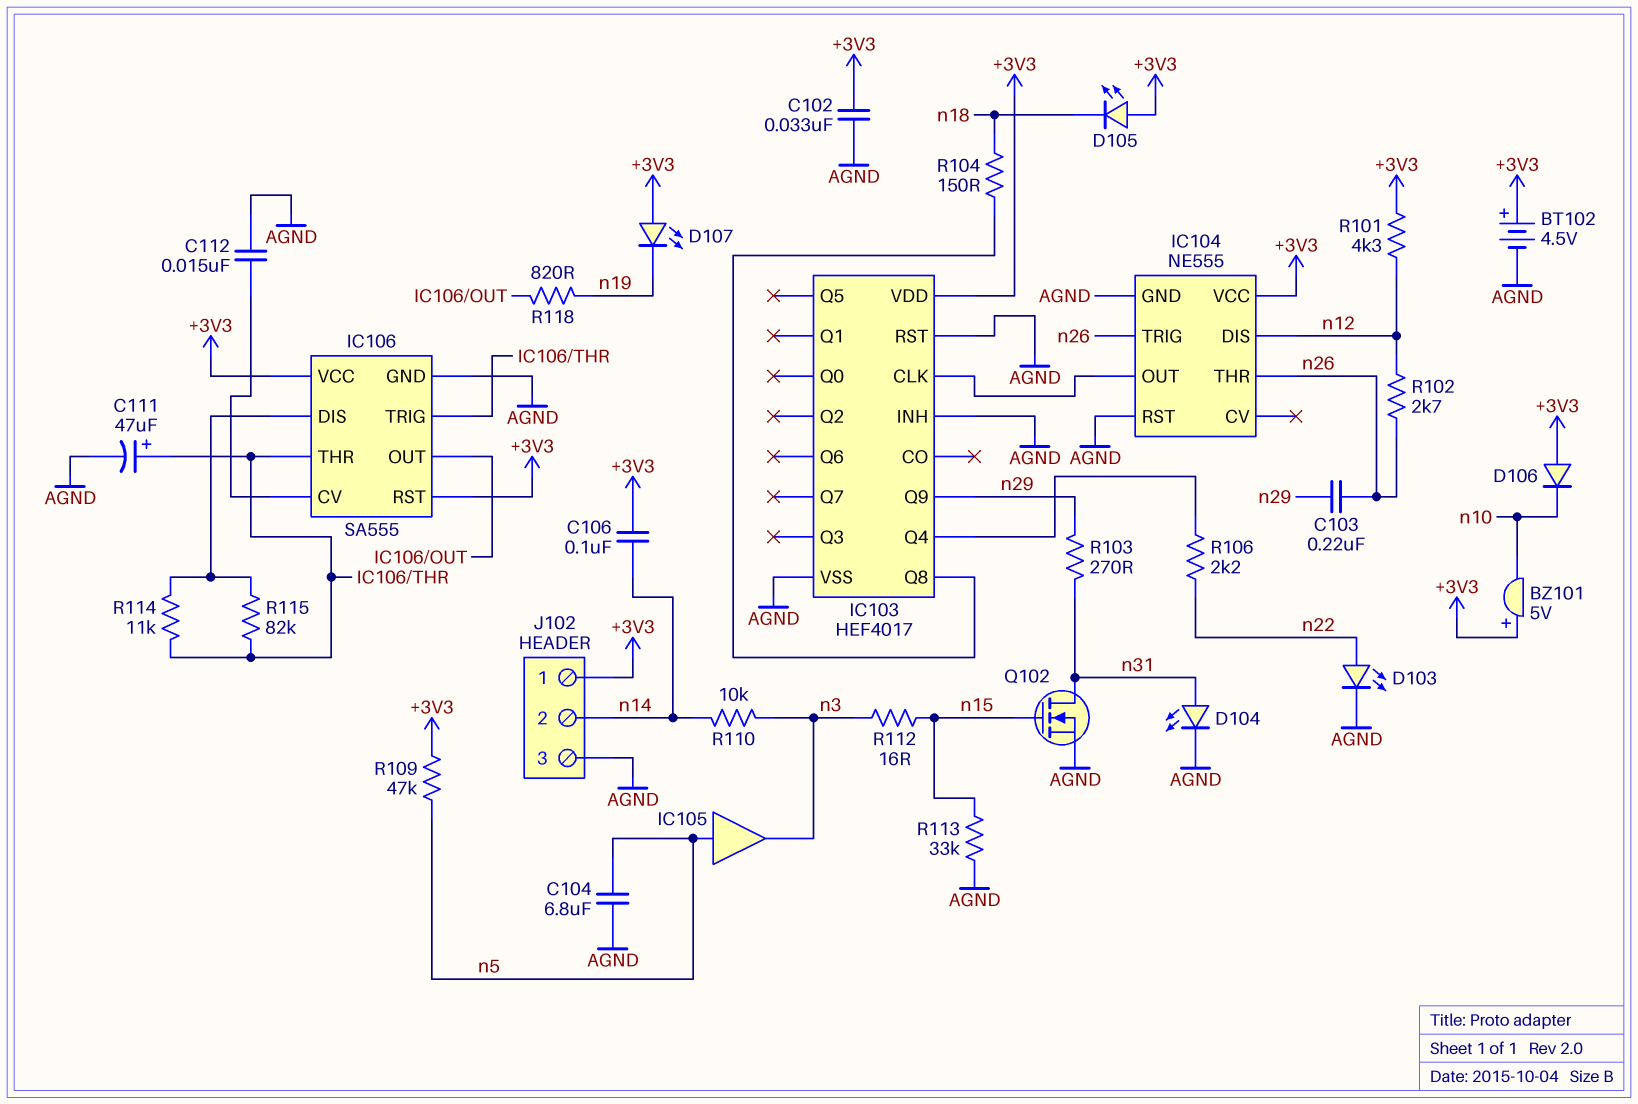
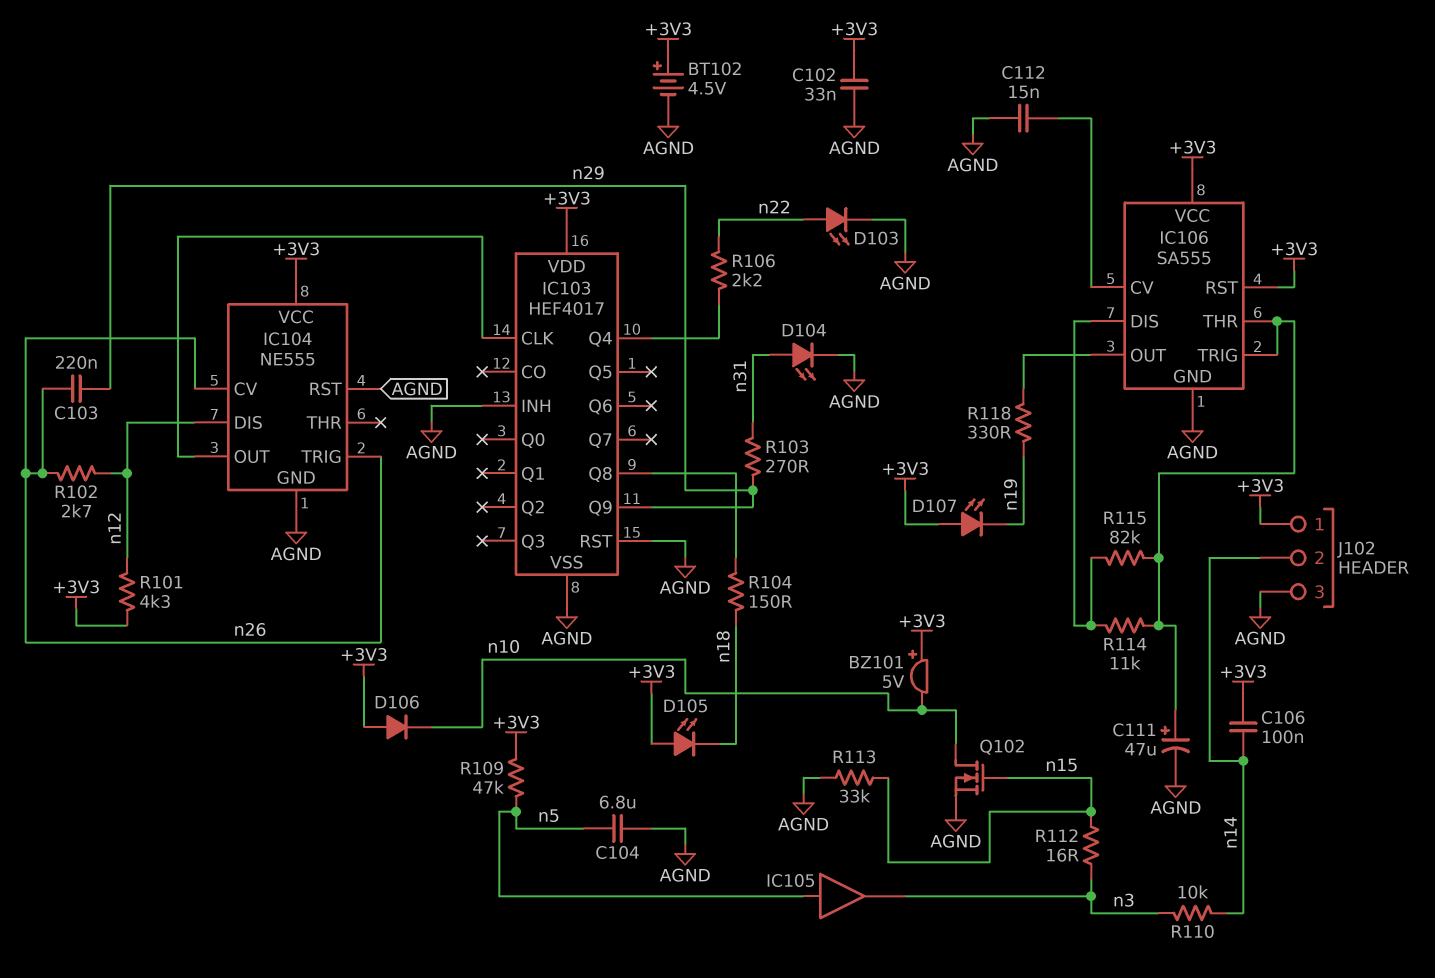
IC104 pin CV: none -> n26
IC104 pin THR: n26 -> none
Q102: NMOS (G n15, D n31, S AGND) -> NMOS (G n15, D n10, S AGND)
R118: 820 (IC106/OUT, n19) -> 330 (IC106/OUT, n19)

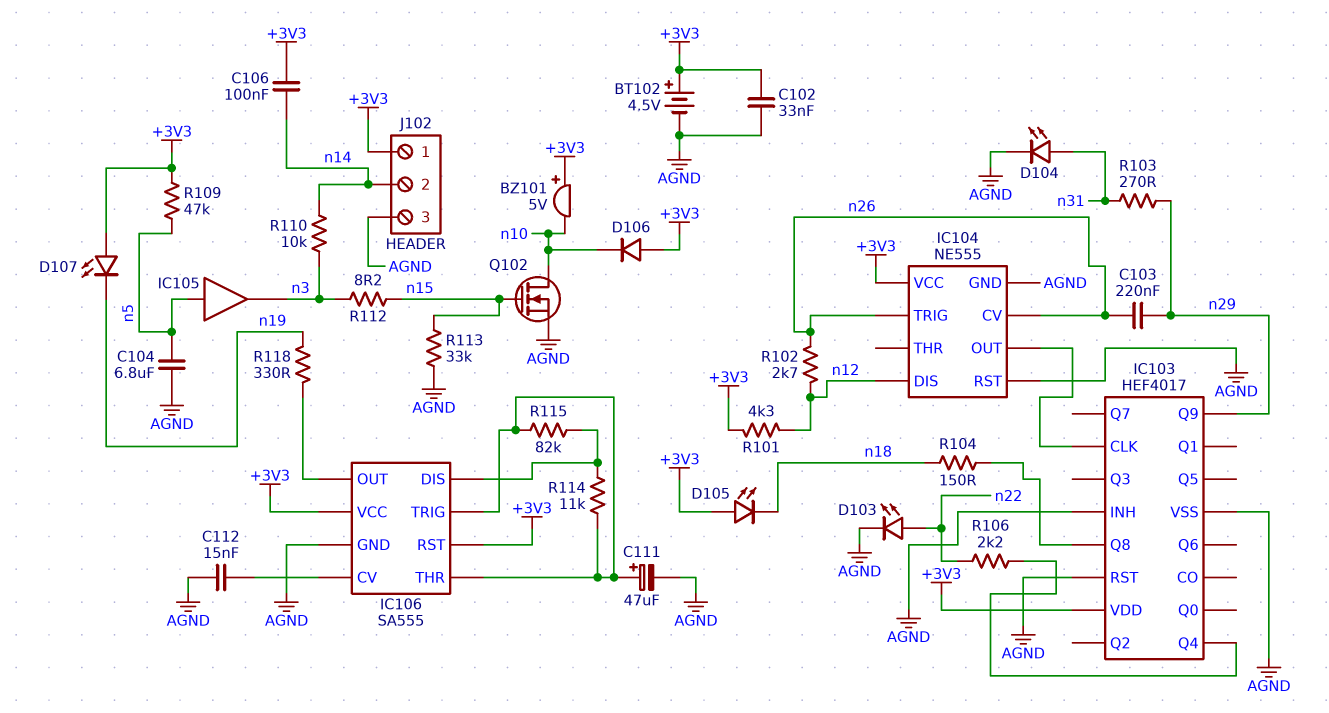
R112: 16 (n3, n15) -> 8.2 (n3, n15)

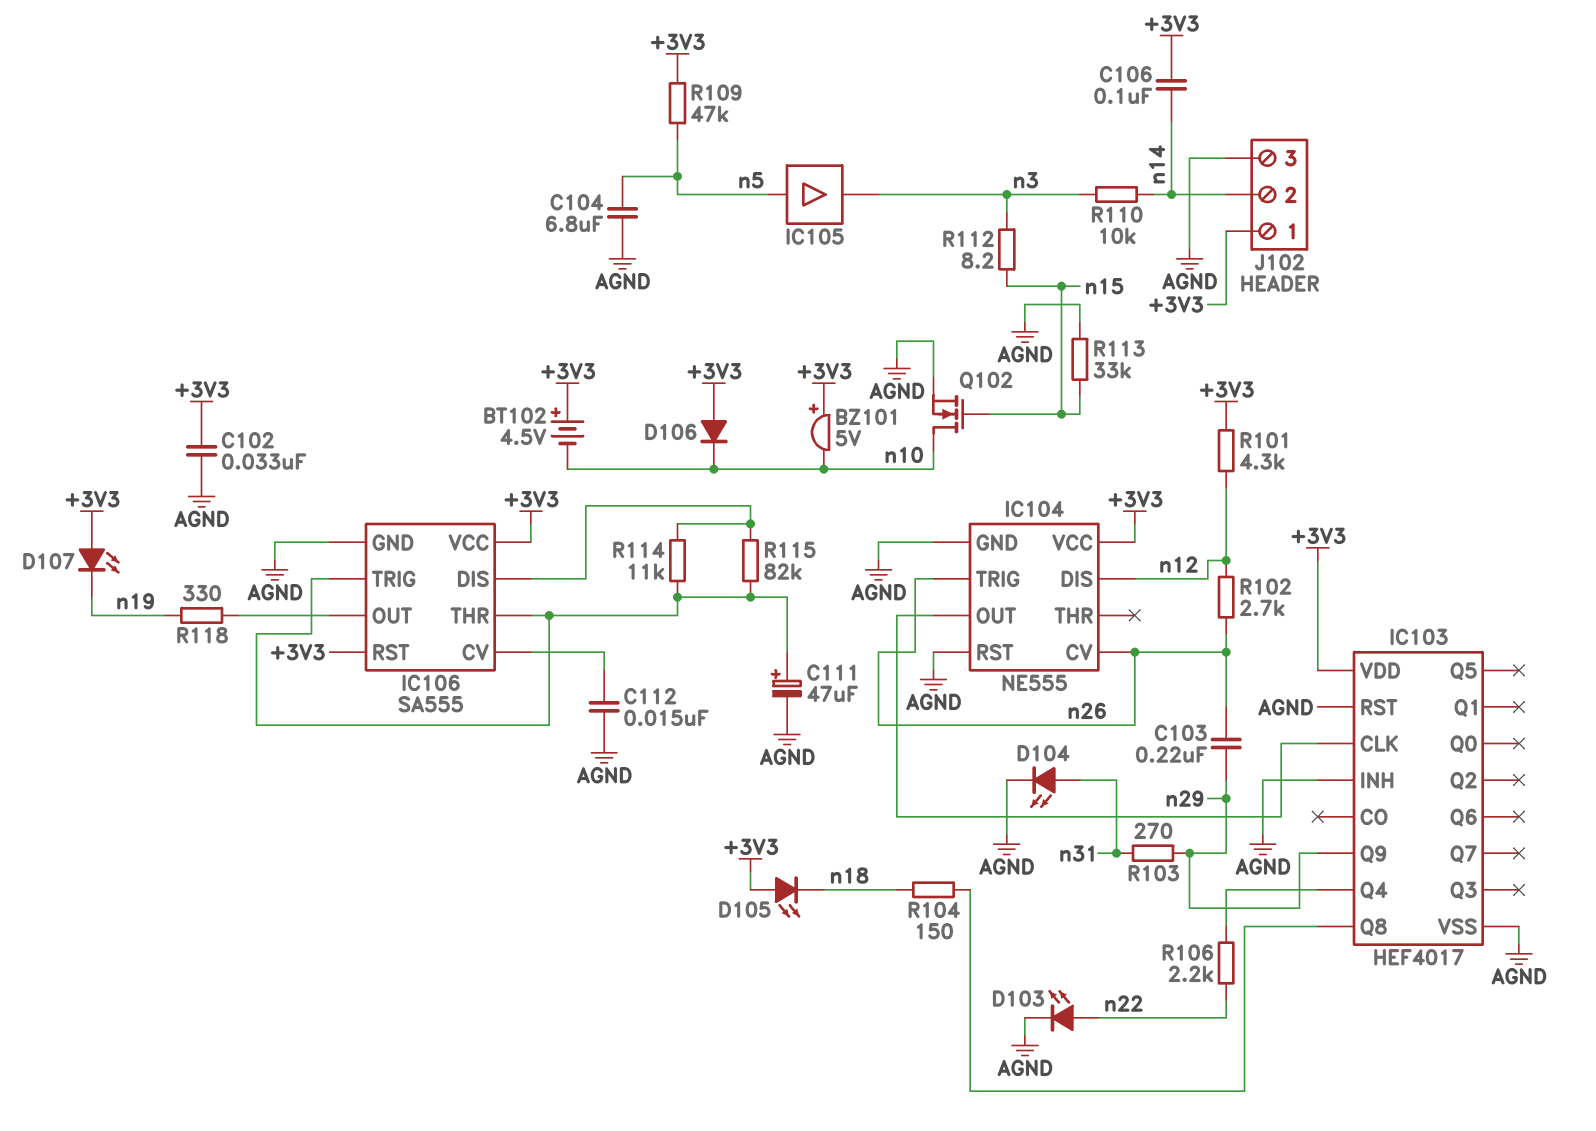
BT102: 4.5V (plus +3V3, minus AGND) -> 4.5V (plus +3V3, minus n10)

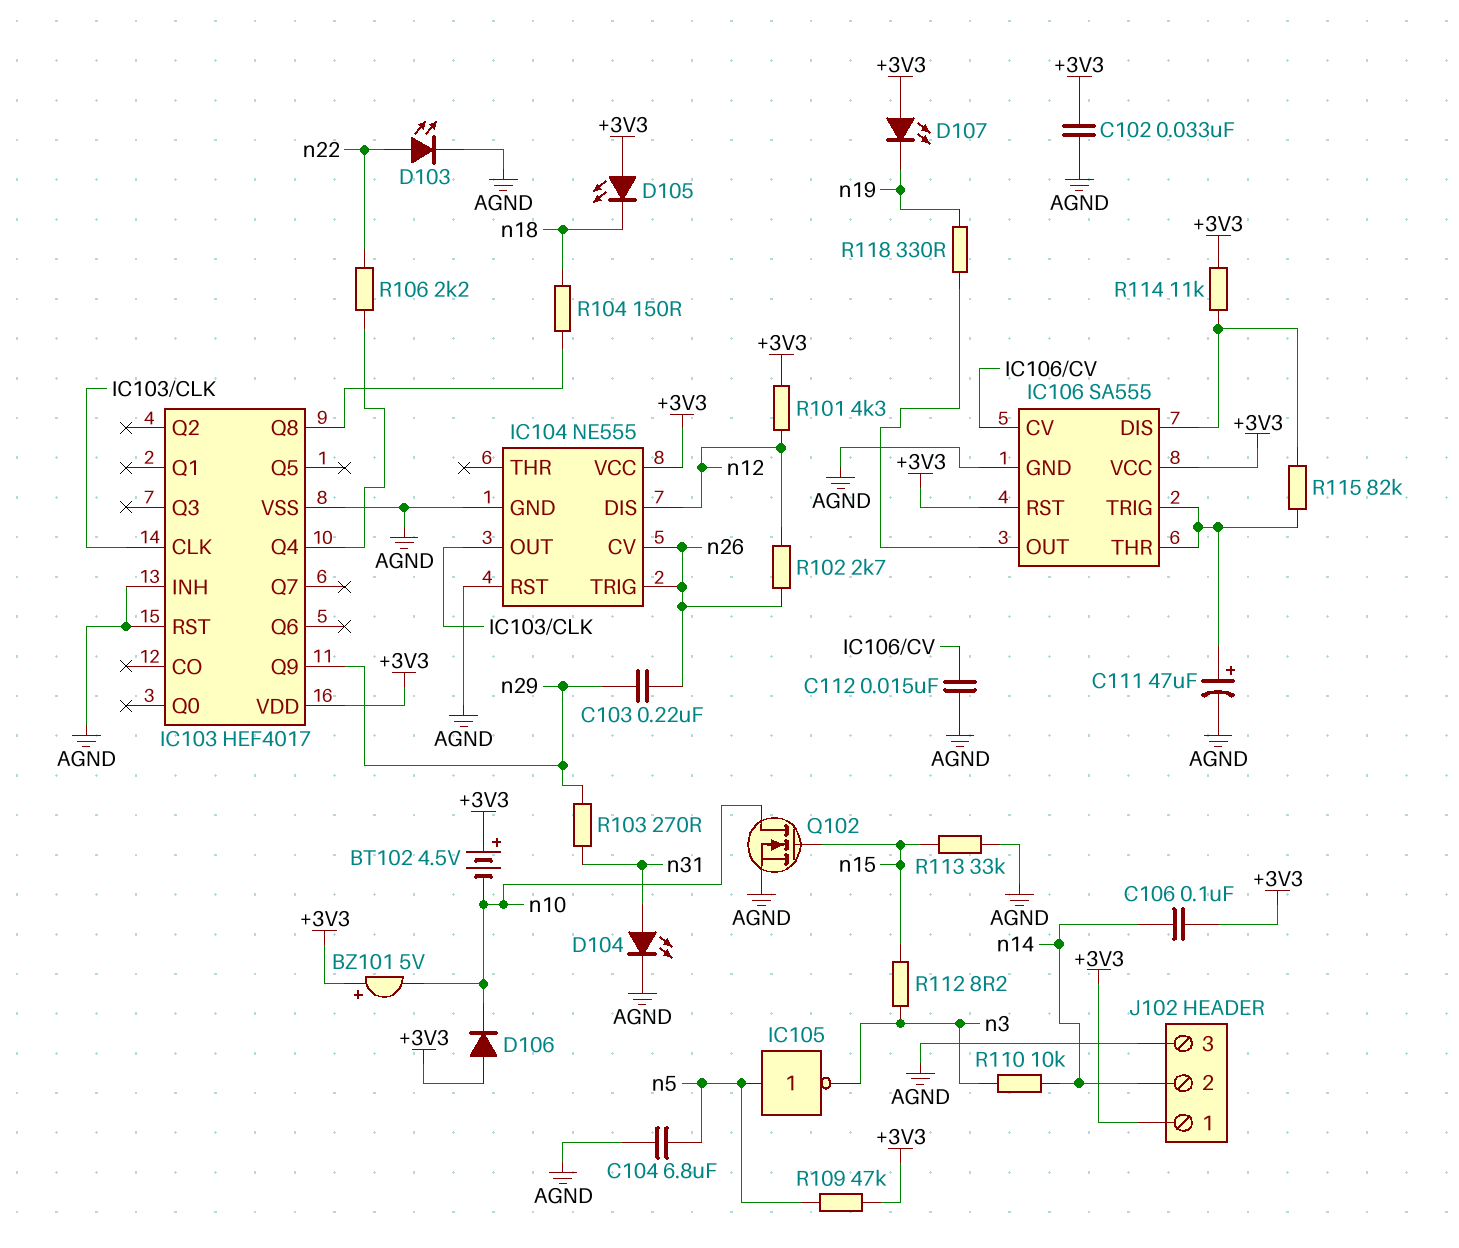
IC105: buffer (in n5, out n3) -> NOT (in n5, out n3)
R114: 11k (IC106/DIS, IC106/THR) -> 11k (+3V3, IC106/DIS)

